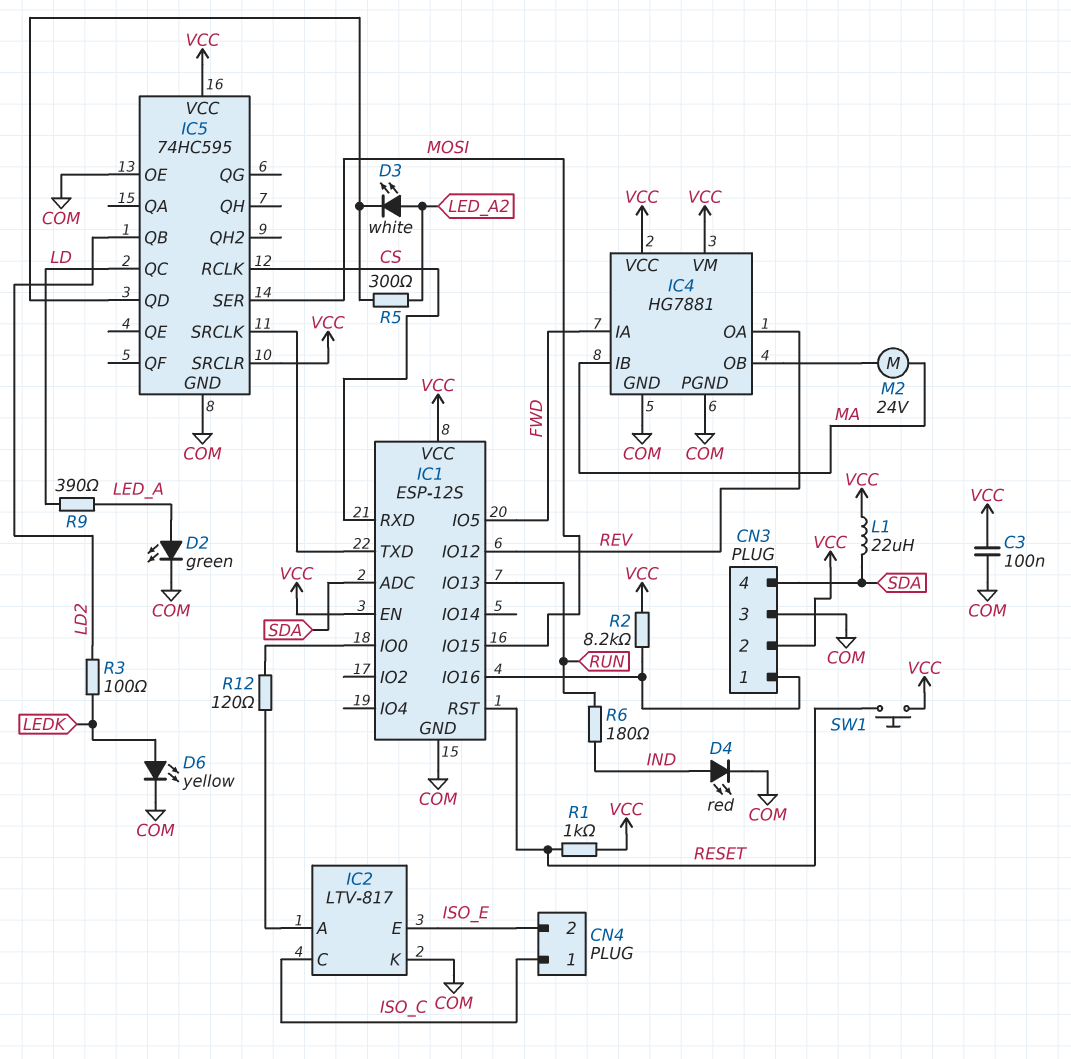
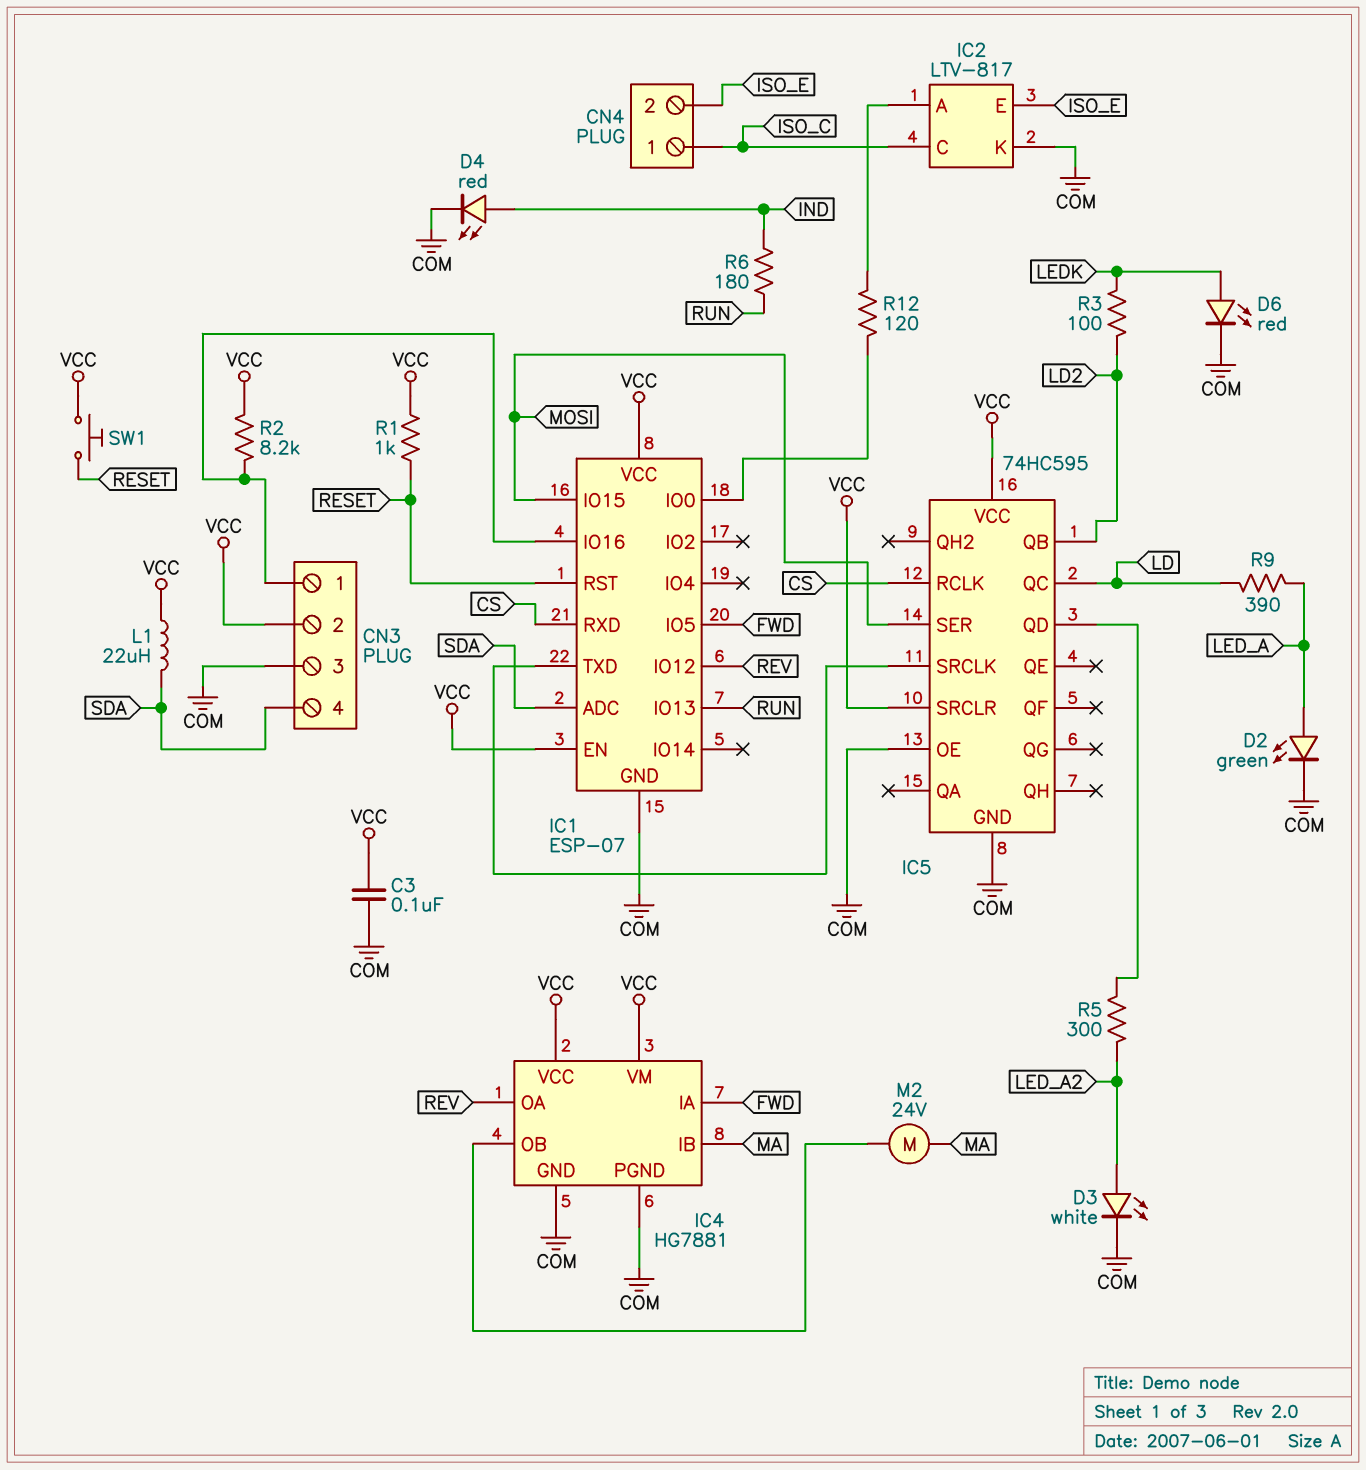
D3: LED white (A LED_A2, K IC5/QD) -> LED white (A LED_A2, K COM)
D6: LED yellow (A LEDK, K COM) -> LED red (A LEDK, K COM)
IC1: ESP-12S -> ESP-07

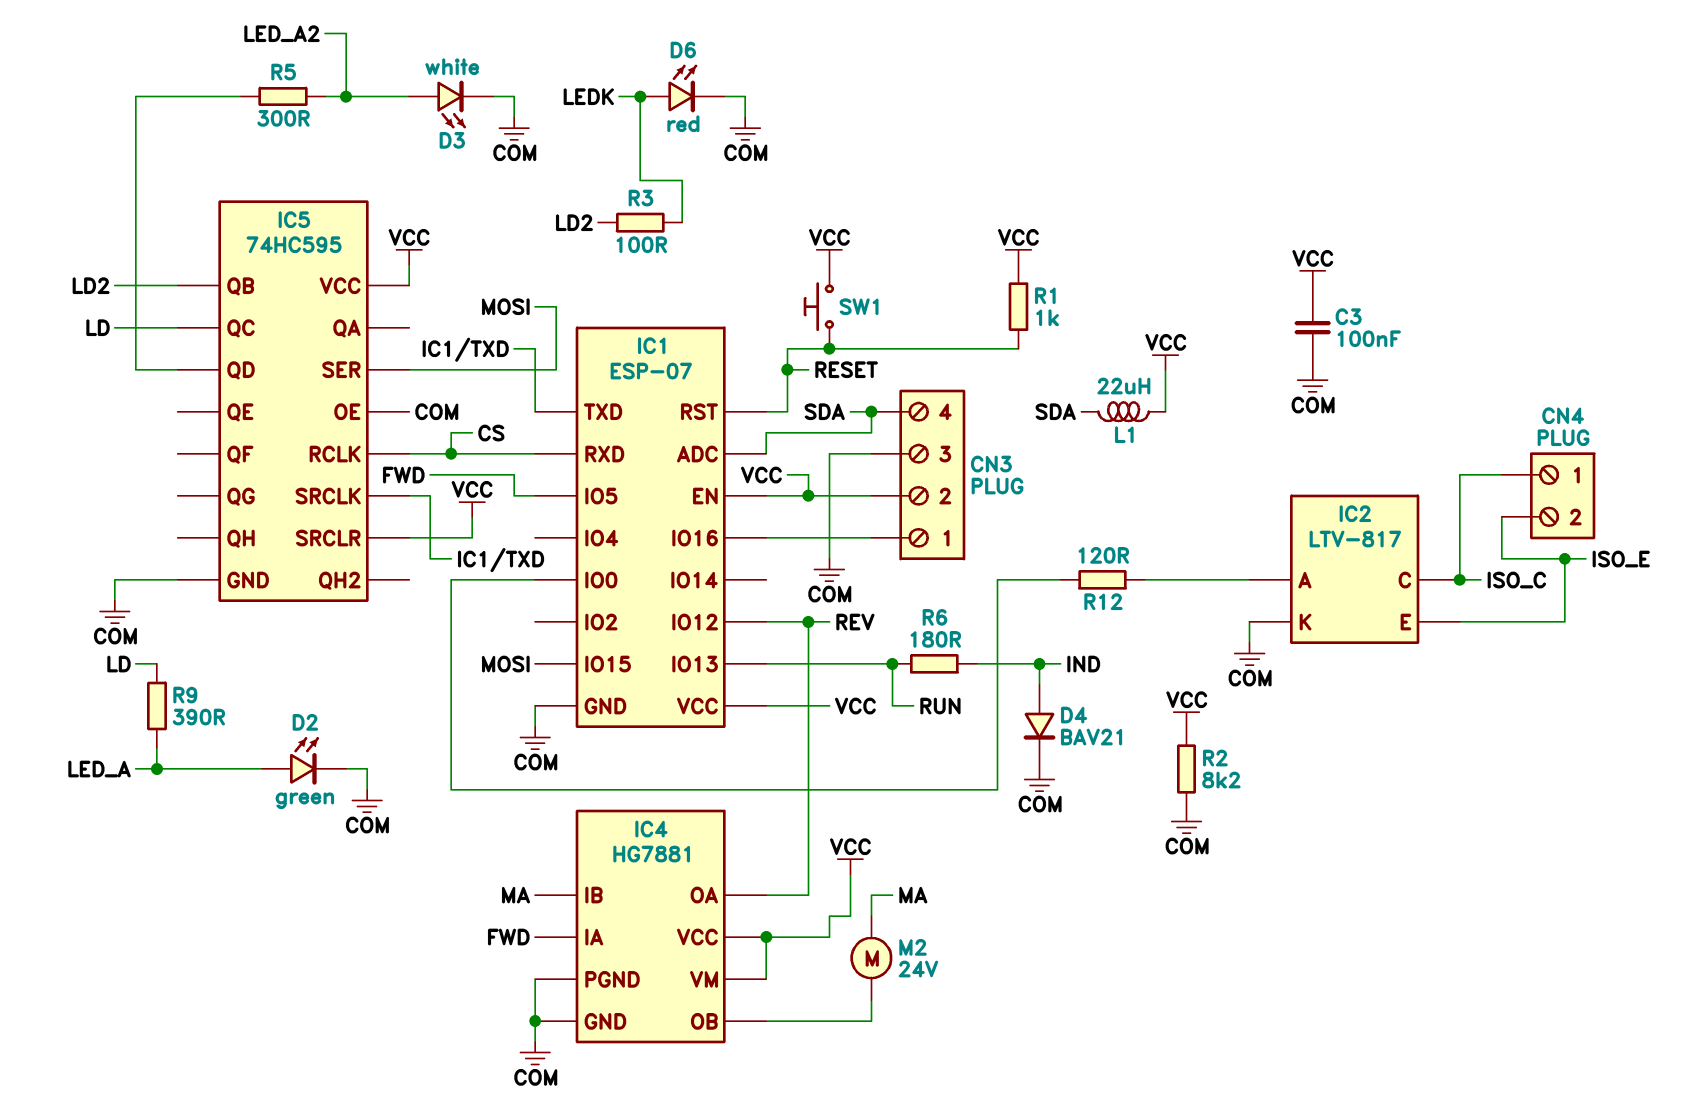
D4: LED red (A IND, K COM) -> diode BAV21 (A IND, K COM)
R2: 8.2k (CN3/1, VCC) -> 8.2k (COM, VCC)

